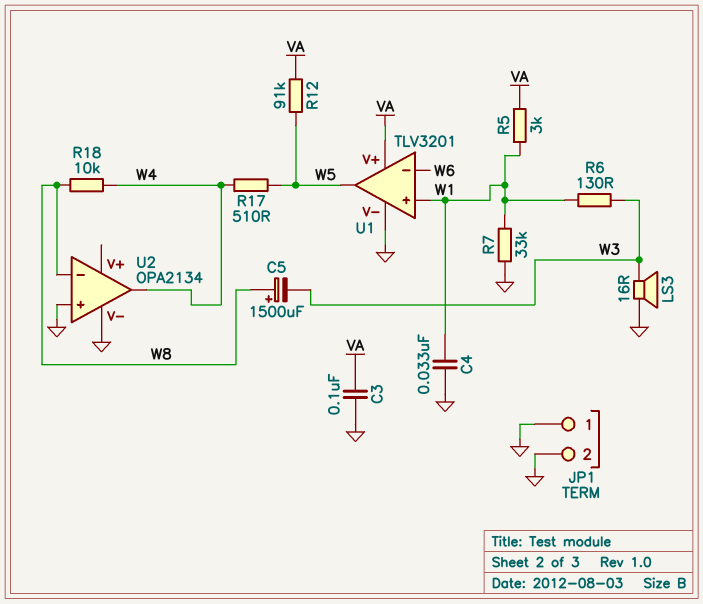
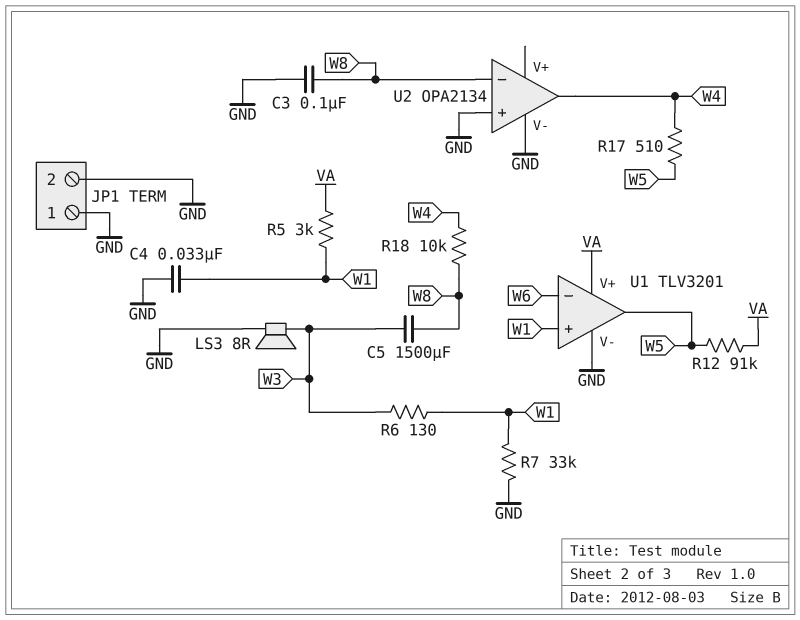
C3: 100nF (GND, VA) -> 100nF (GND, W8)
C5: 1500uF (plus W8, minus W3) -> 1500uF (W3, W8)
LS3: speaker 16R (GND, W3) -> speaker 8R (GND, W3)

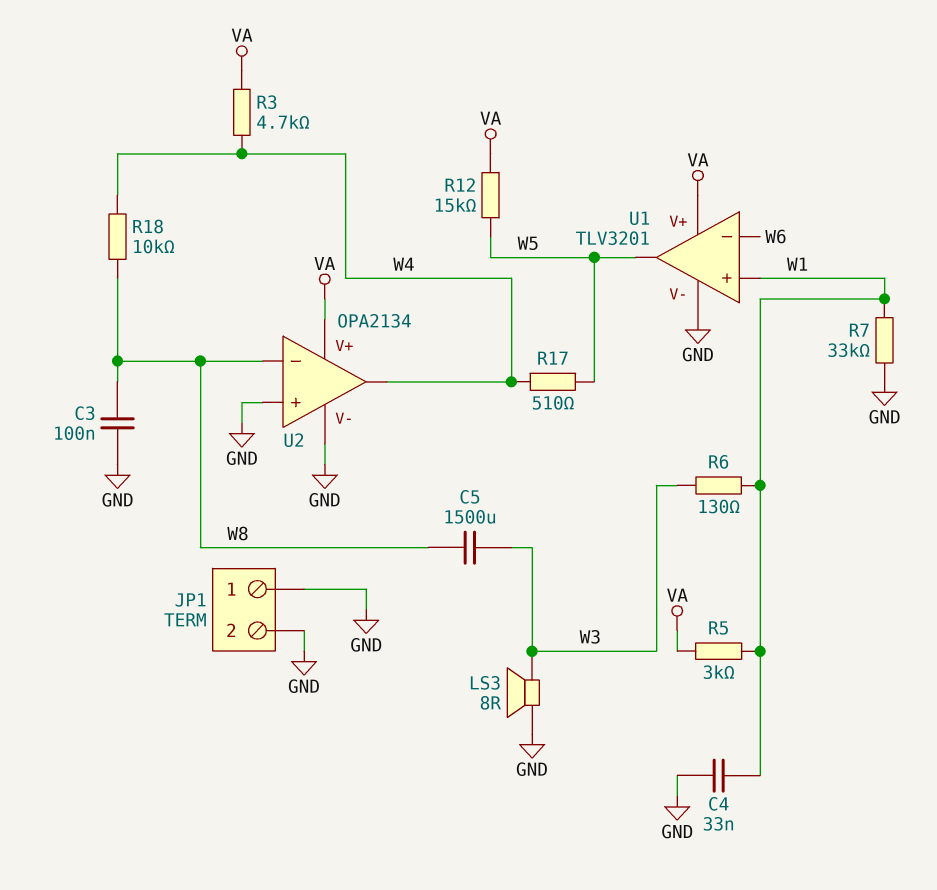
R3: none -> 4.7k (VA, W4)
R12: 91k (VA, W5) -> 15k (VA, W5)
U2 pin V+: none -> VA

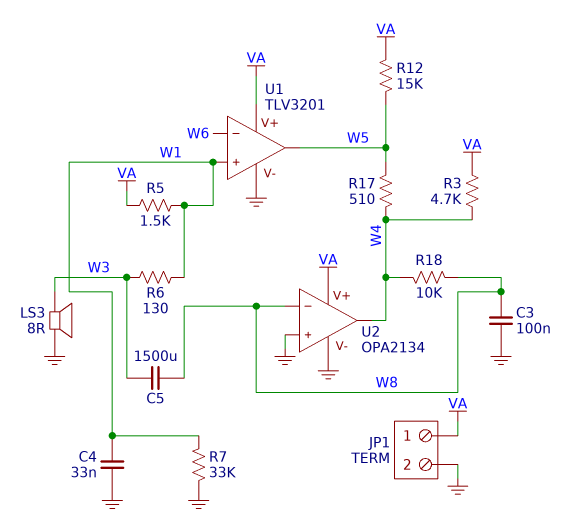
JP1 pin 1: GND -> VA
R5: 3k (VA, W1) -> 1.5k (VA, W1)

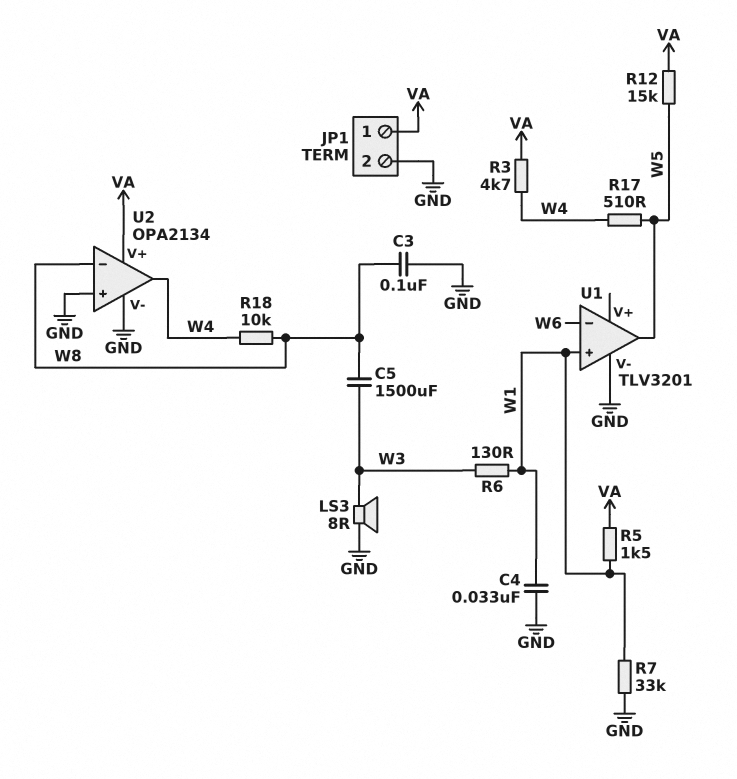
U1 pin V+: VA -> none

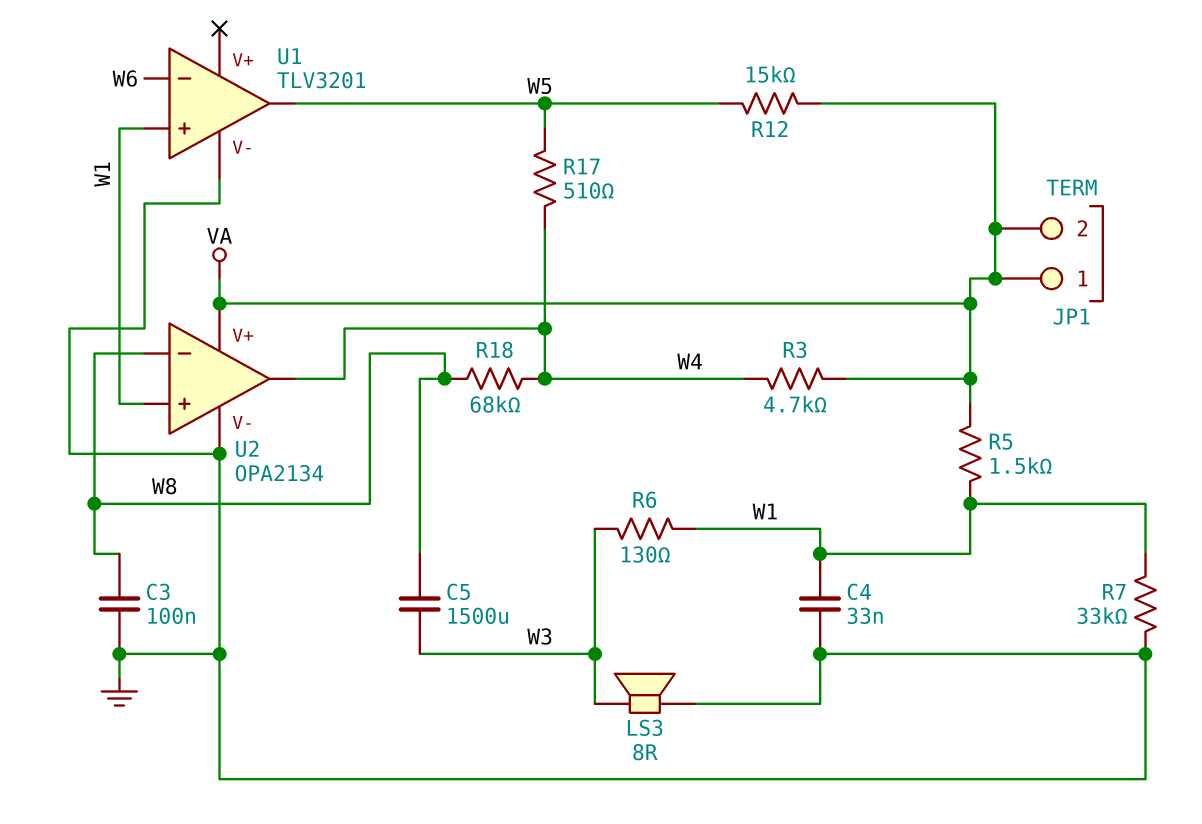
JP1 pin 2: GND -> VA
R18: 10k (W4, W8) -> 68k (W4, W8)
U2 pin in+: GND -> W1

